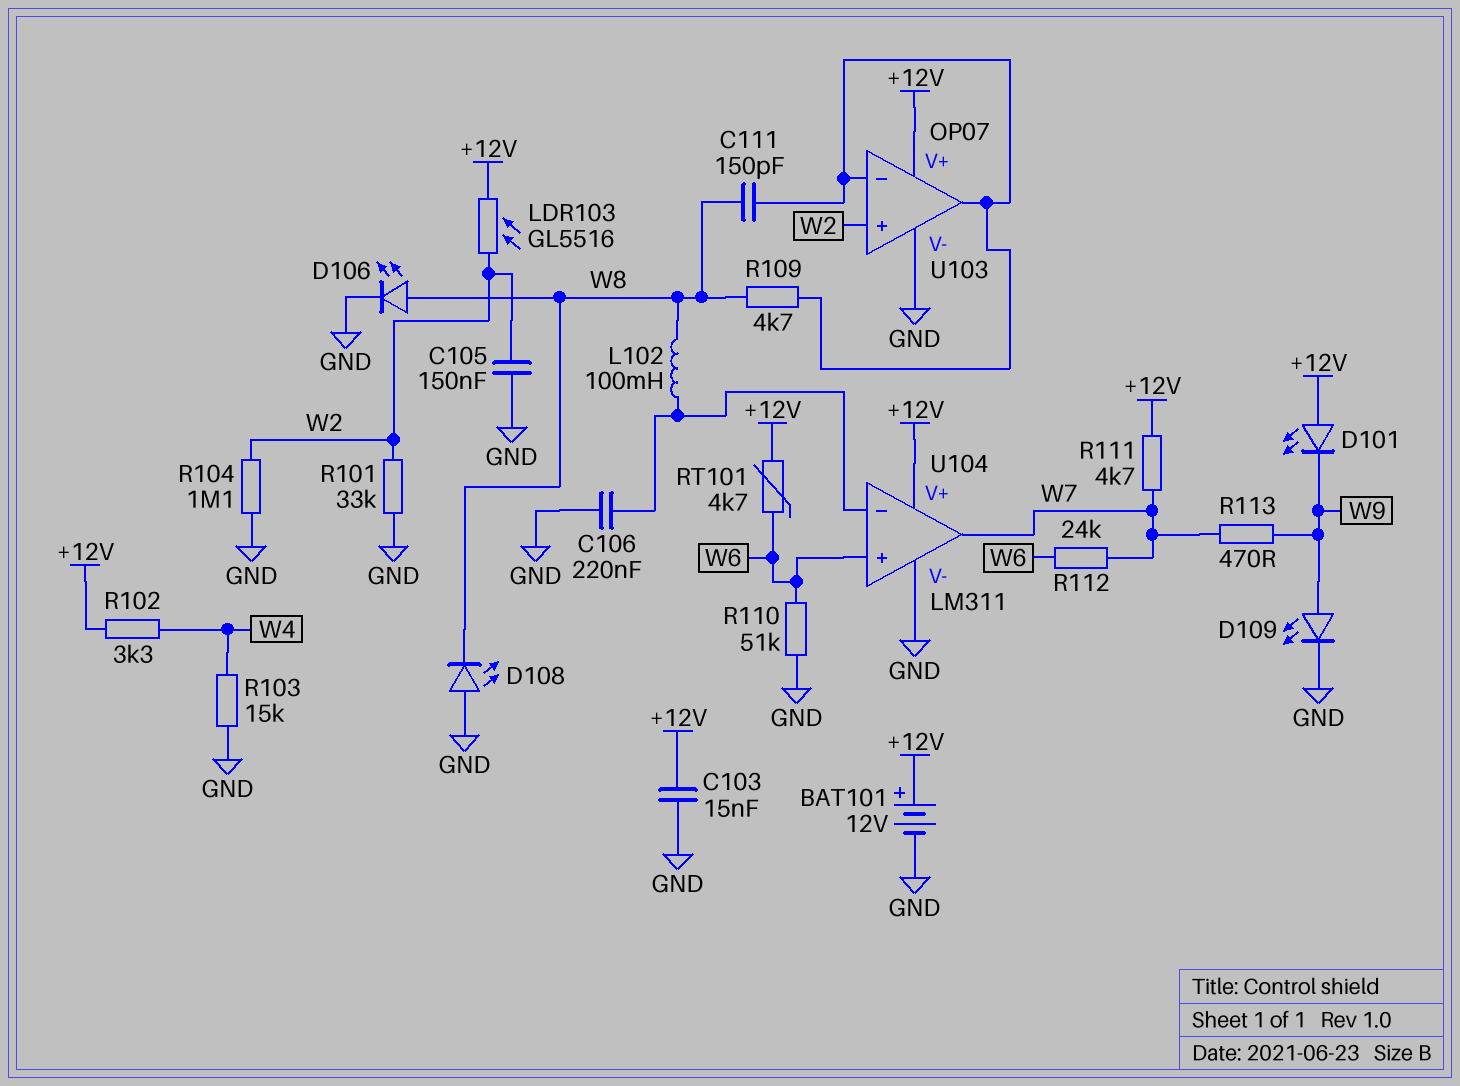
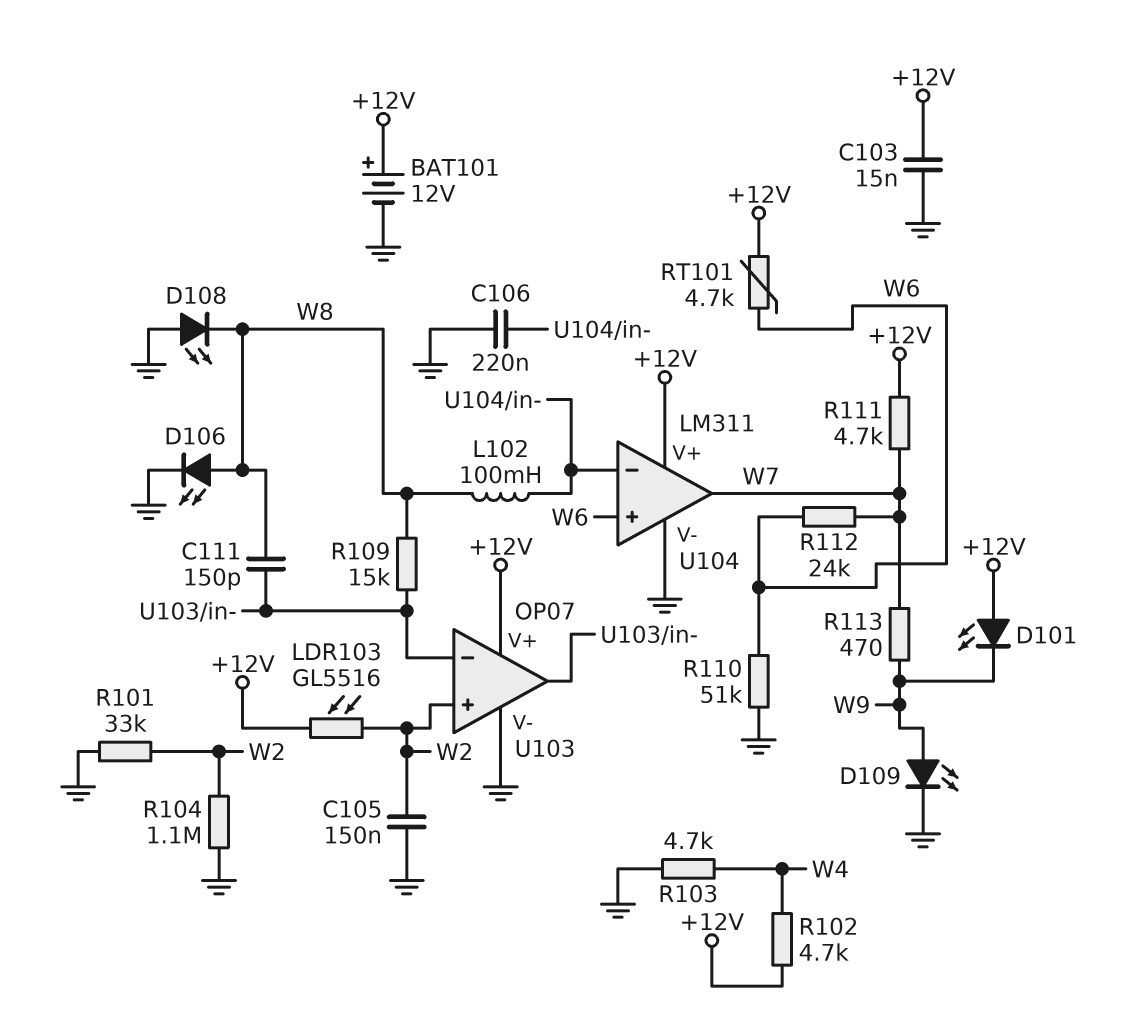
R102: 3.3k (+12V, W4) -> 4.7k (+12V, W4)
R103: 15k (GND, W4) -> 4.7k (GND, W4)
R109: 4.7k (U103/in-, W8) -> 15k (U103/in-, W8)

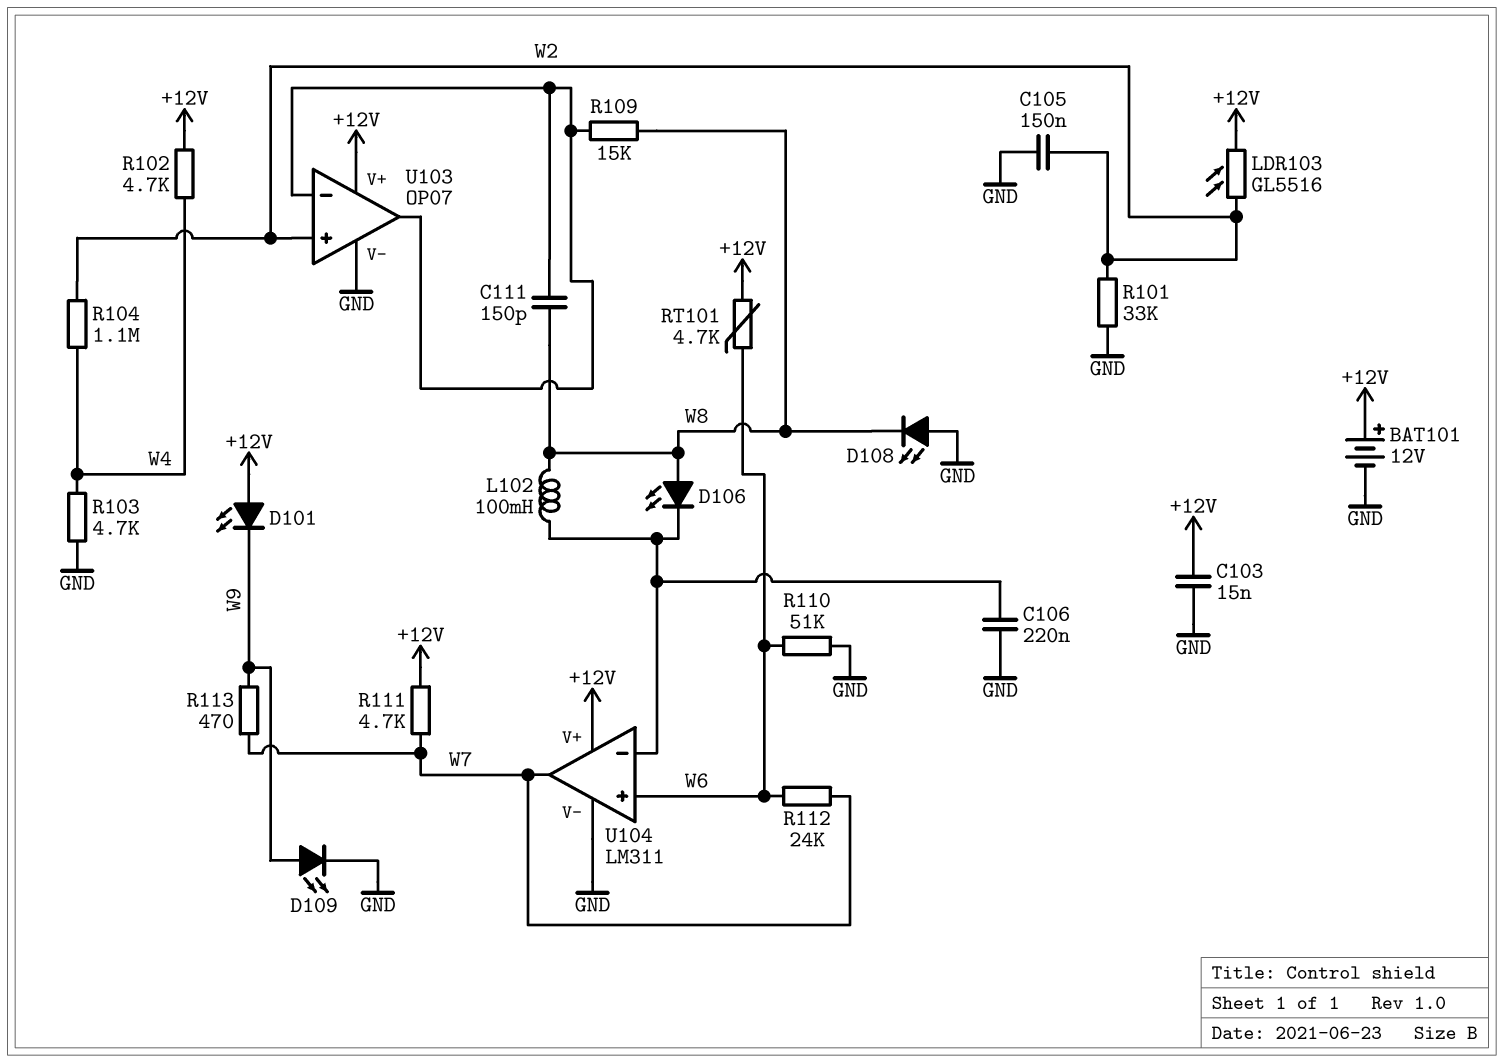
D106: LED (A W8, K GND) -> LED (A W8, K U104/in-)
R104: 1.1M (GND, W2) -> 1.1M (W2, W4)

